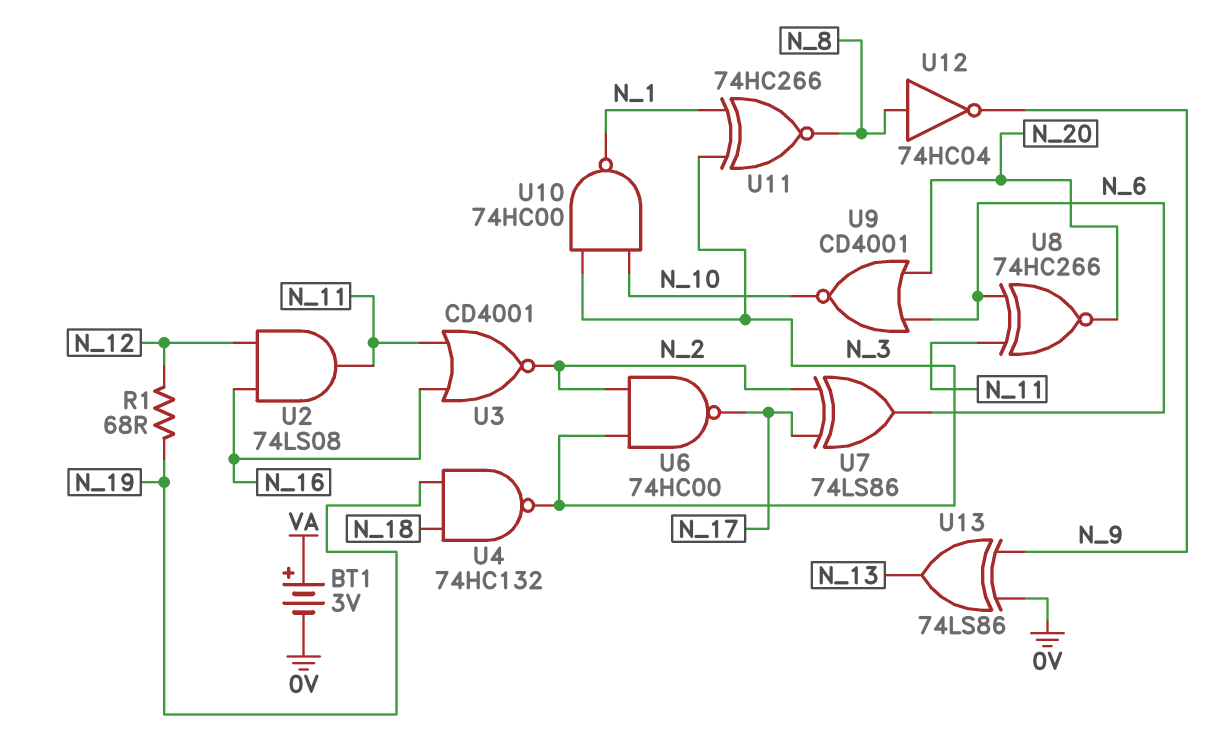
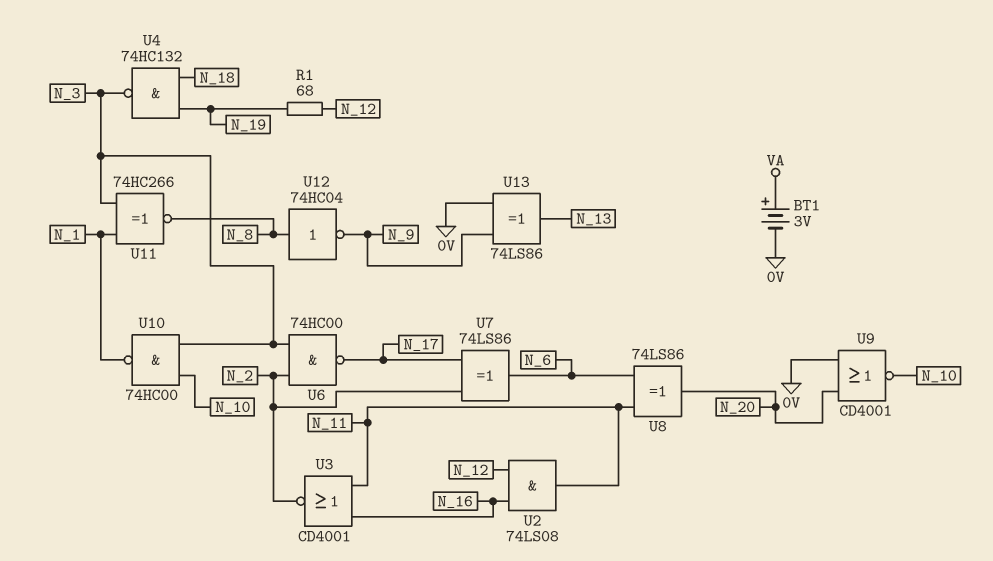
U8: XNOR 74HC266 (in N_6, in N_11, out N_20) -> XOR 74LS86 (in N_6, in N_11, out N_20)
U9: NOR CD4001 (in N_6, in N_20, out N_10) -> NOR CD4001 (in 0V, in N_20, out N_10)

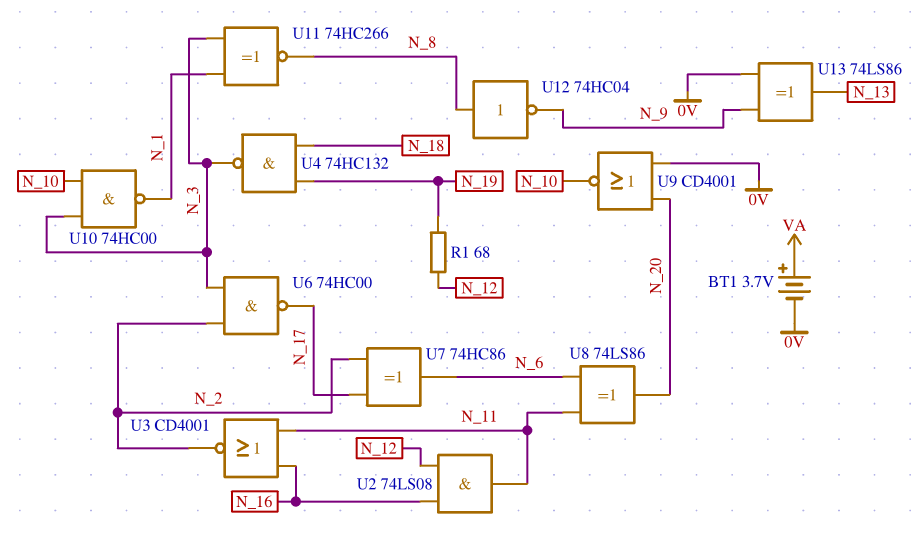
BT1: 3V (plus VA, minus 0V) -> 3.7V (plus VA, minus 0V)
U7: XOR 74LS86 (in N_2, in N_17, out N_6) -> XOR 74HC86 (in N_2, in N_17, out N_6)

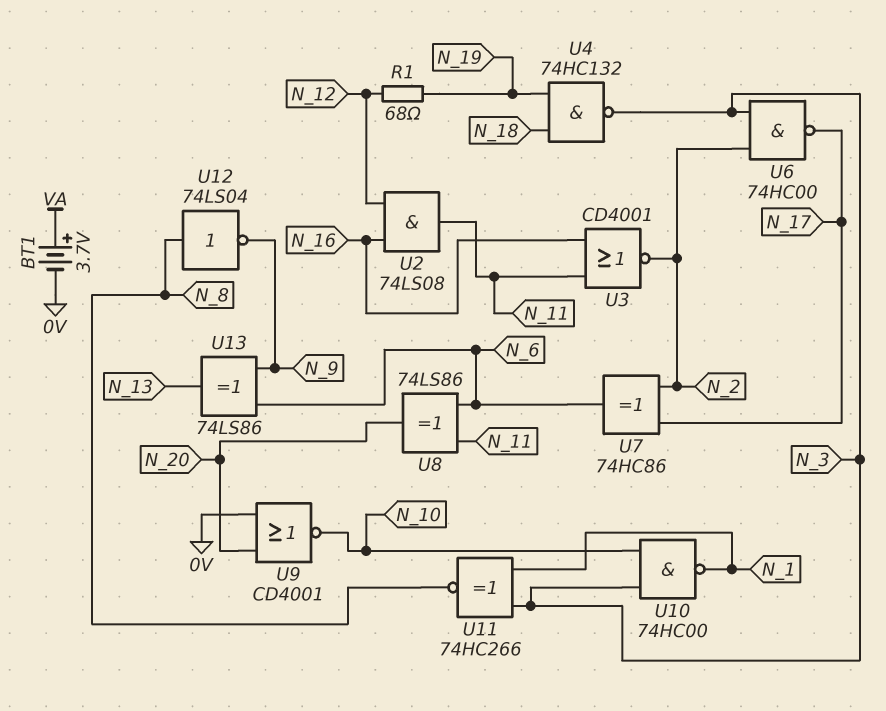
U12: NOT 74HC04 (in N_8, out N_9) -> NOT 74LS04 (in N_8, out N_9)
U13: XOR 74LS86 (in 0V, in N_9, out N_13) -> XOR 74LS86 (in N_6, in N_9, out N_13)

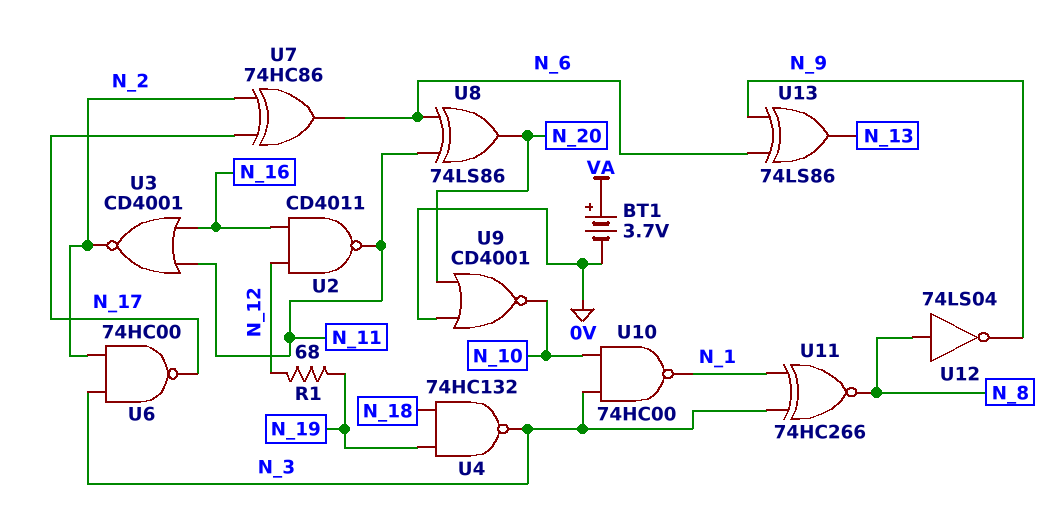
U2: AND 74LS08 (in N_12, in N_16, out N_11) -> NAND CD4011 (in N_12, in N_16, out N_11)

